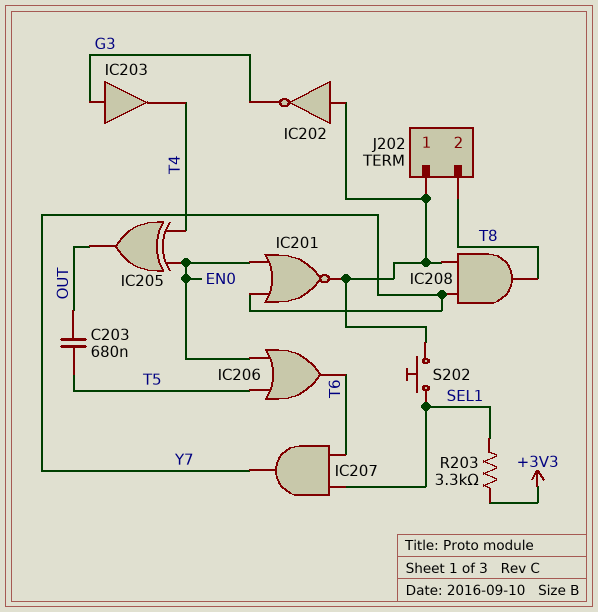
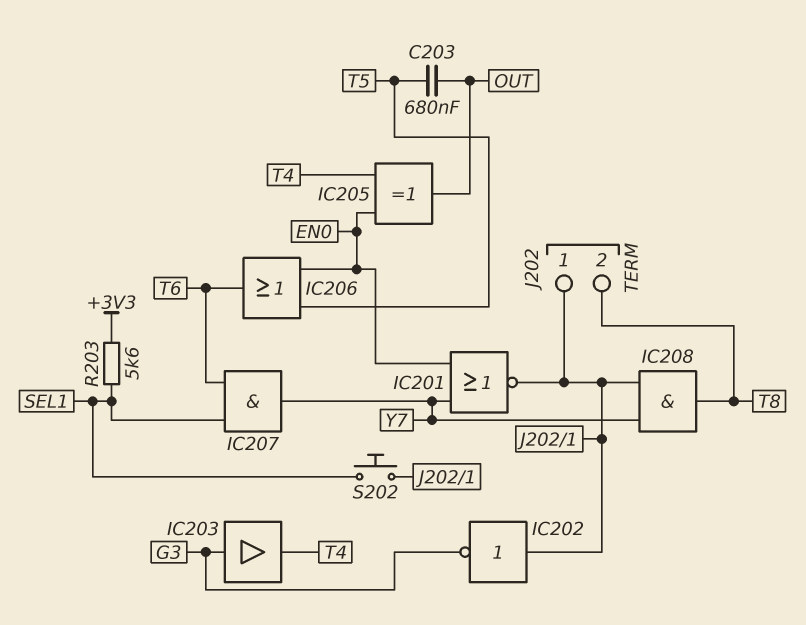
R203: 3.3k (+3V3, SEL1) -> 5.6k (+3V3, SEL1)

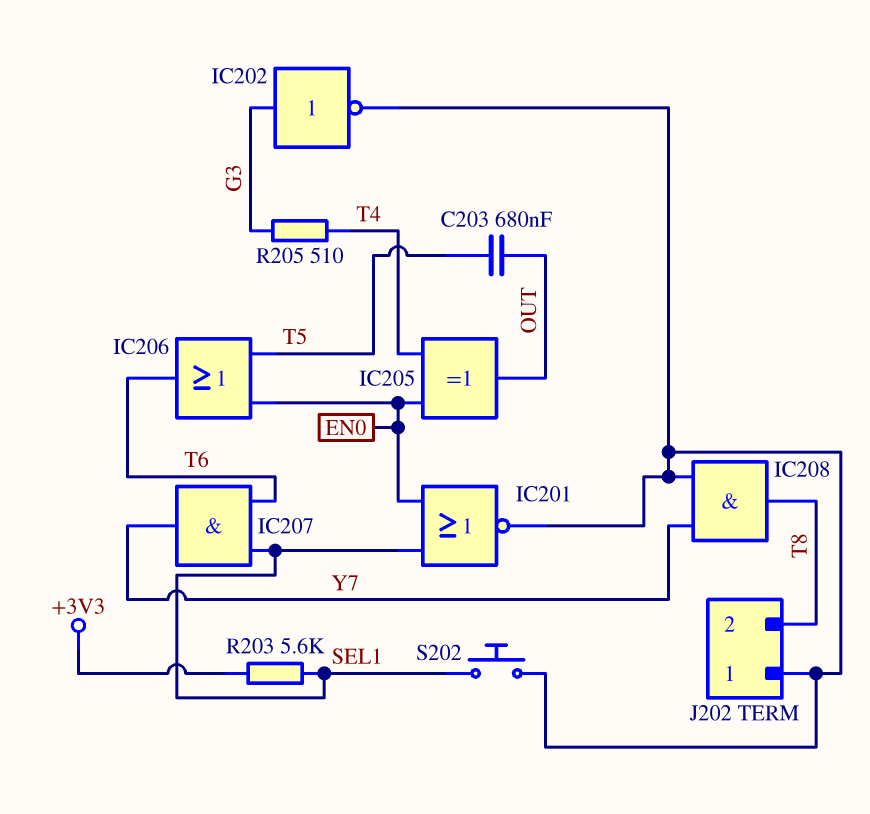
IC201: NOR (in EN0, in Y7, out J202/1) -> NOR (in EN0, in SEL1, out J202/1)
IC202: NOT (in J202/1, out G3) -> NOT (in G3, out J202/1)
IC203: buffer (in G3, out T4) -> none
R205: none -> 510 (G3, T4)

